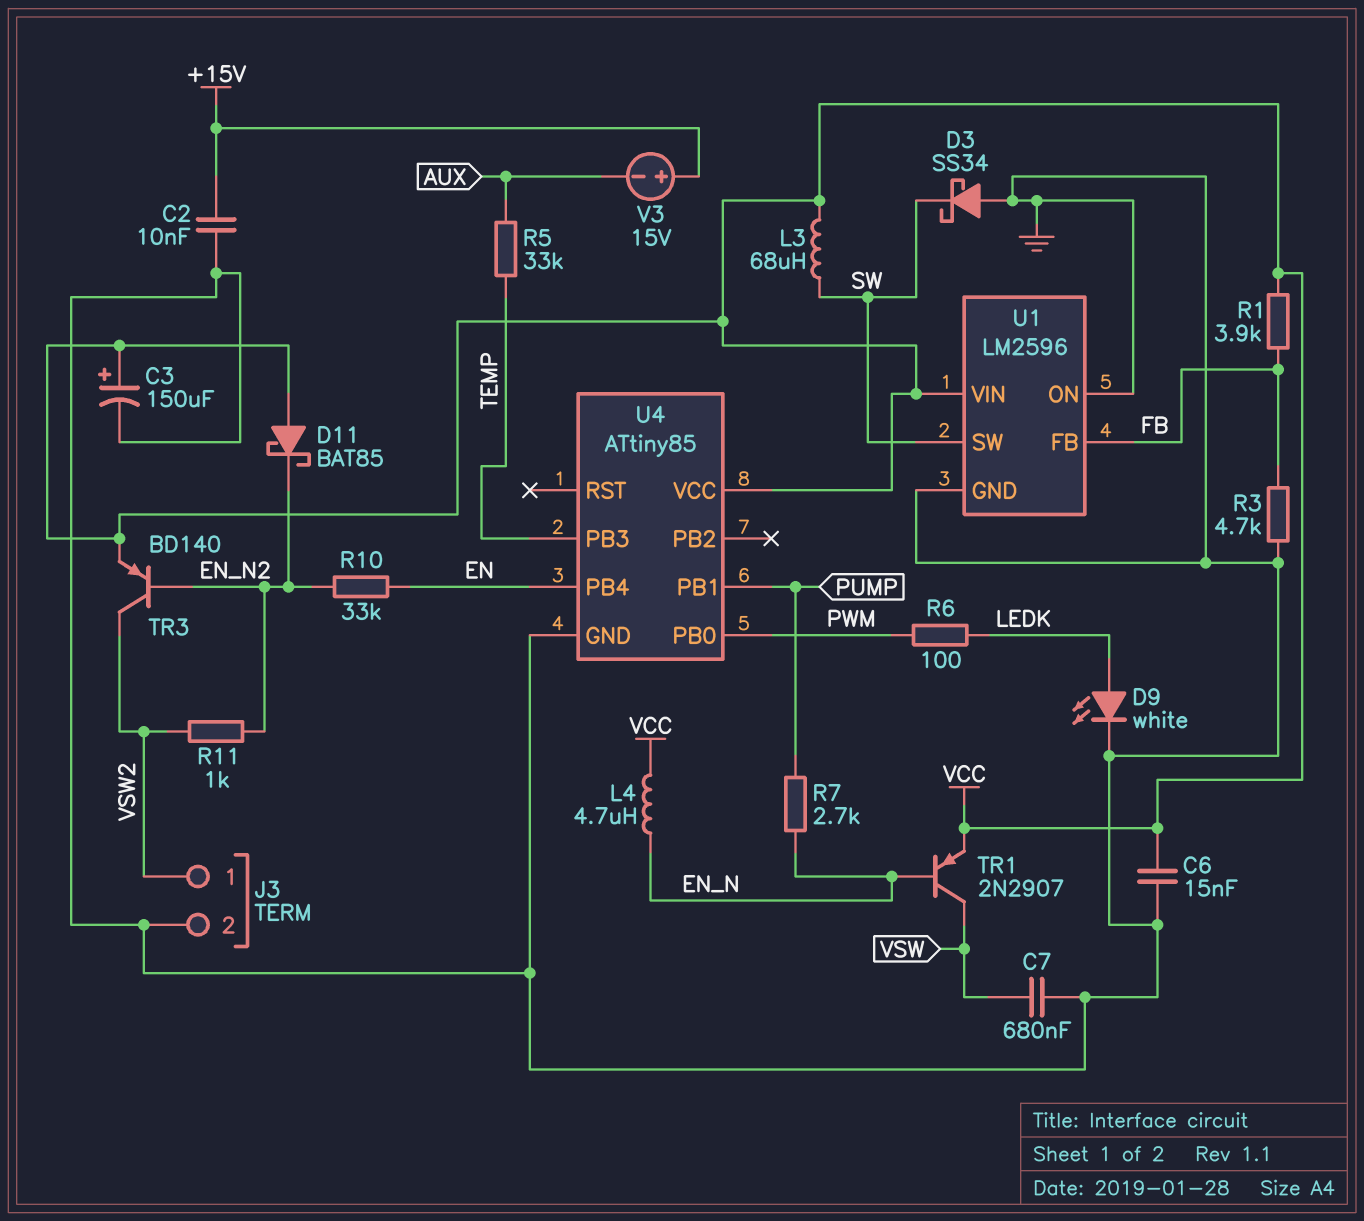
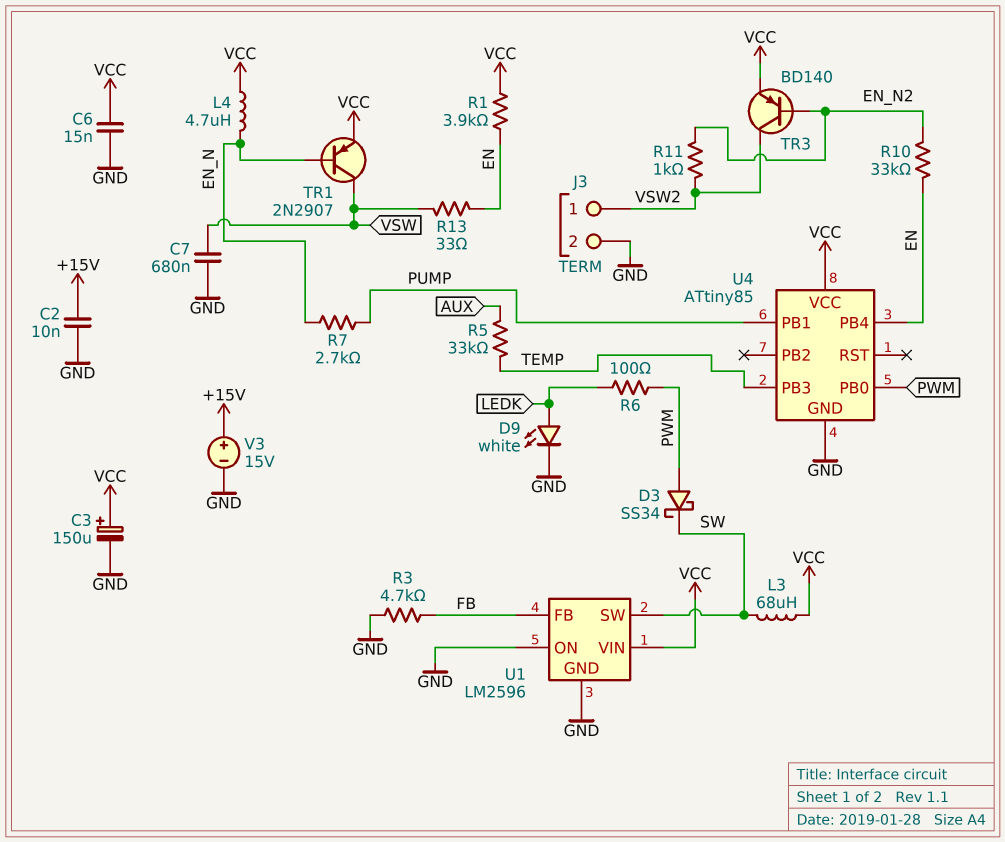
D3: schottky SS34 (A GND, K SW) -> schottky SS34 (A PWM, K SW)
D11: schottky BAT85 (A VCC, K EN_N2) -> none
R1: 3.9k (FB, VCC) -> 3.9k (EN, VCC)
R13: none -> 33 (EN, VSW)
V3: 15V (plus +15V, minus AUX) -> 15V (plus +15V, minus GND)

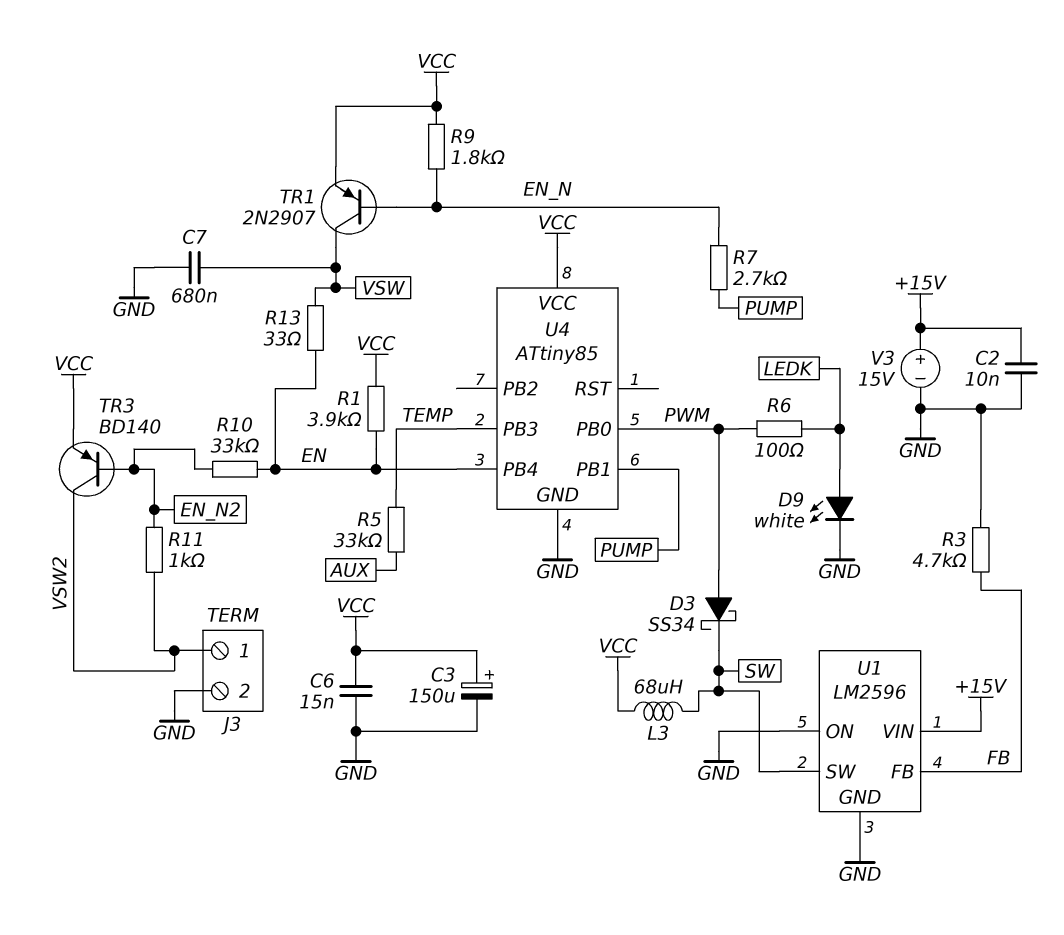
L4: 4.7uH (EN_N, VCC) -> none
R9: none -> 1.8k (EN_N, VCC)
U1 pin VIN: VCC -> +15V

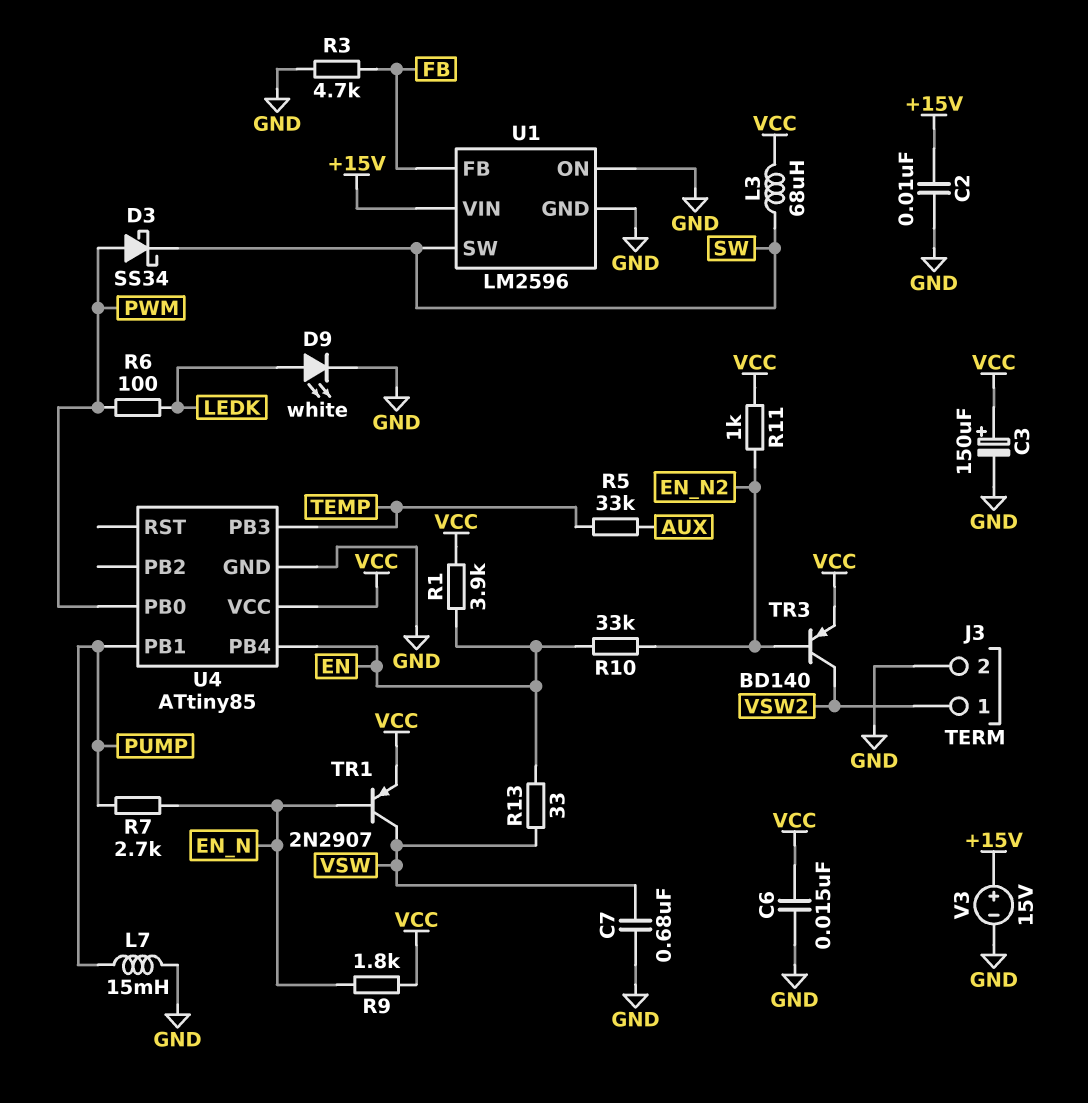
L7: none -> 15mH (GND, PUMP)
R11: 1k (EN_N2, VSW2) -> 1k (EN_N2, VCC)

